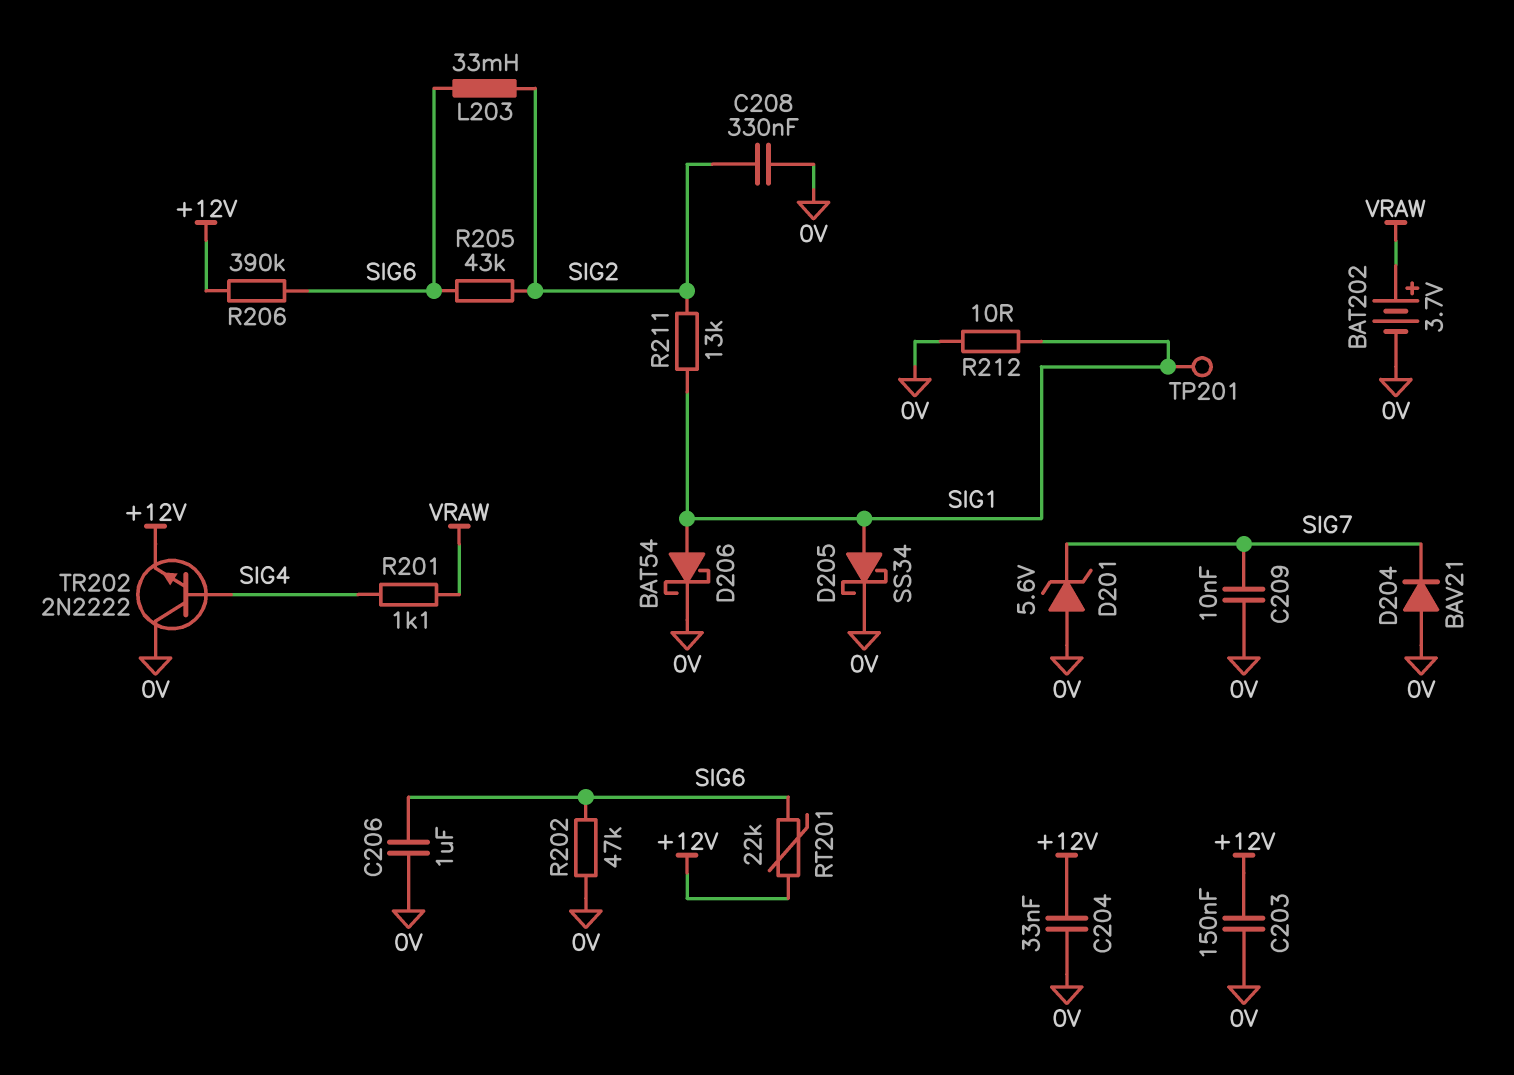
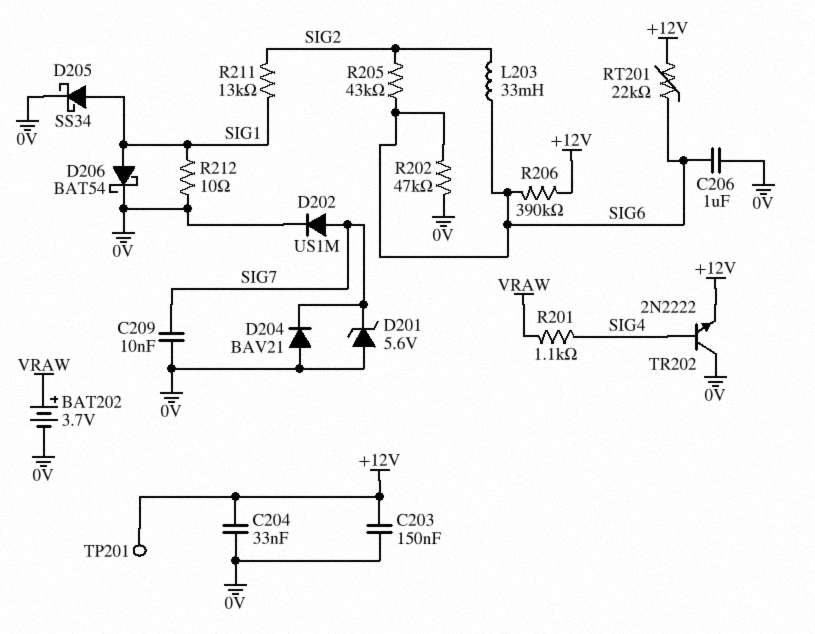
C208: 330nF (0V, SIG2) -> none
D202: none -> diode US1M (A SIG7, K 0V)
TP201: test point (SIG1) -> test point (+12V)

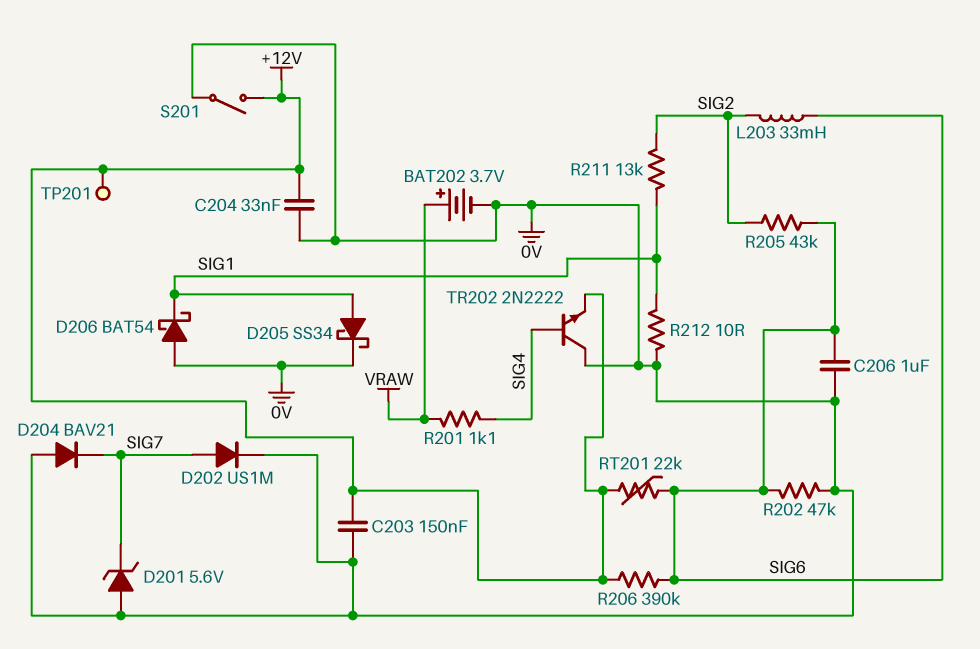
C209: 10nF (0V, SIG7) -> none
D206: schottky BAT54 (A SIG1, K 0V) -> schottky BAT54 (A 0V, K SIG1)
S201: none -> switch (+12V, 0V)

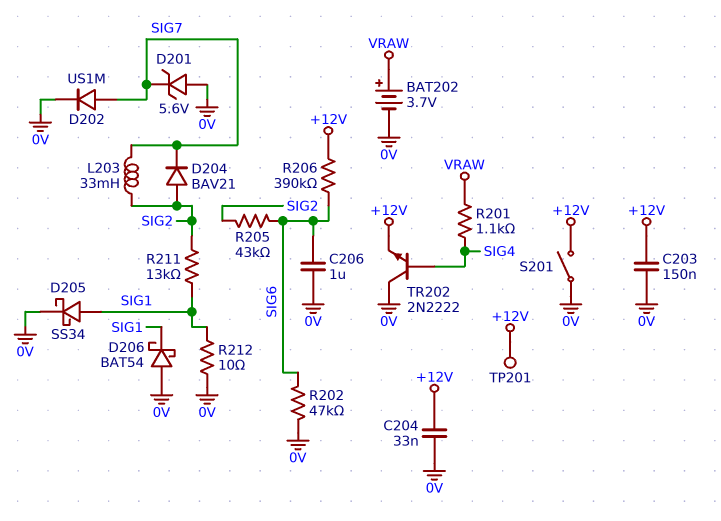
D204: diode BAV21 (A 0V, K SIG7) -> diode BAV21 (A SIG2, K SIG7)
L203: 33mH (SIG2, SIG6) -> 33mH (SIG2, SIG7)
RT201: 22k (+12V, SIG6) -> none

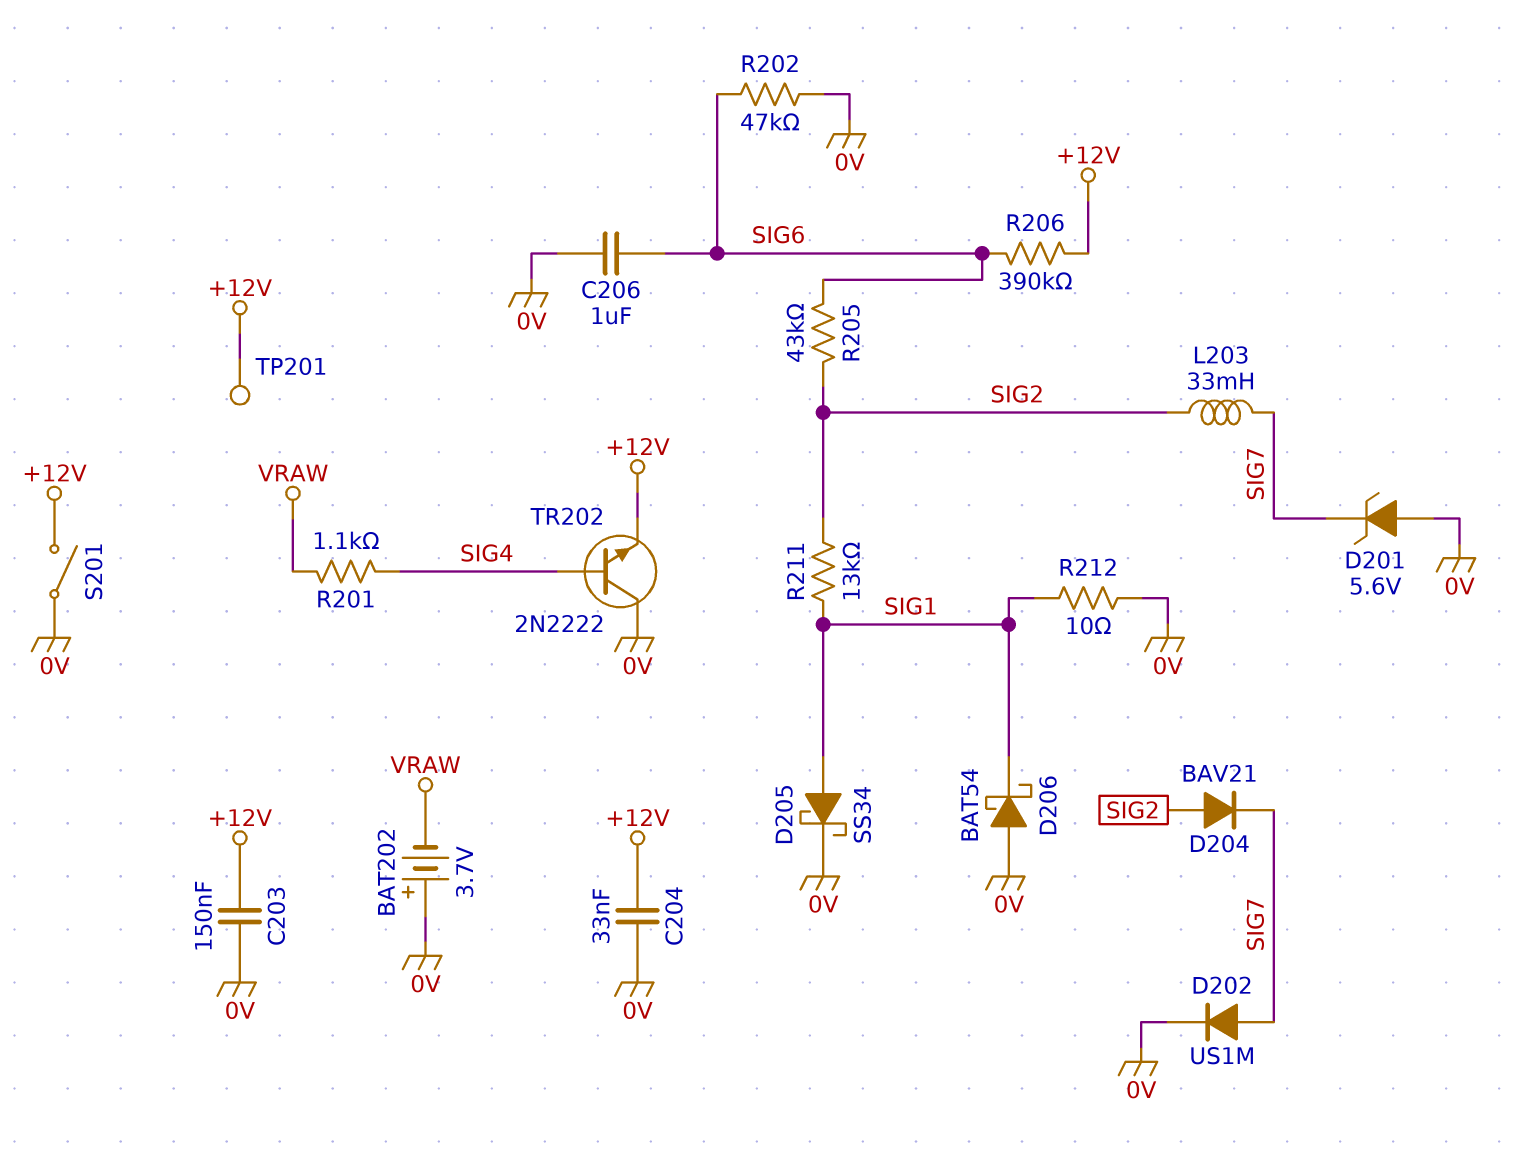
BAT202: 3.7V (plus VRAW, minus 0V) -> 3.7V (plus 0V, minus VRAW)

